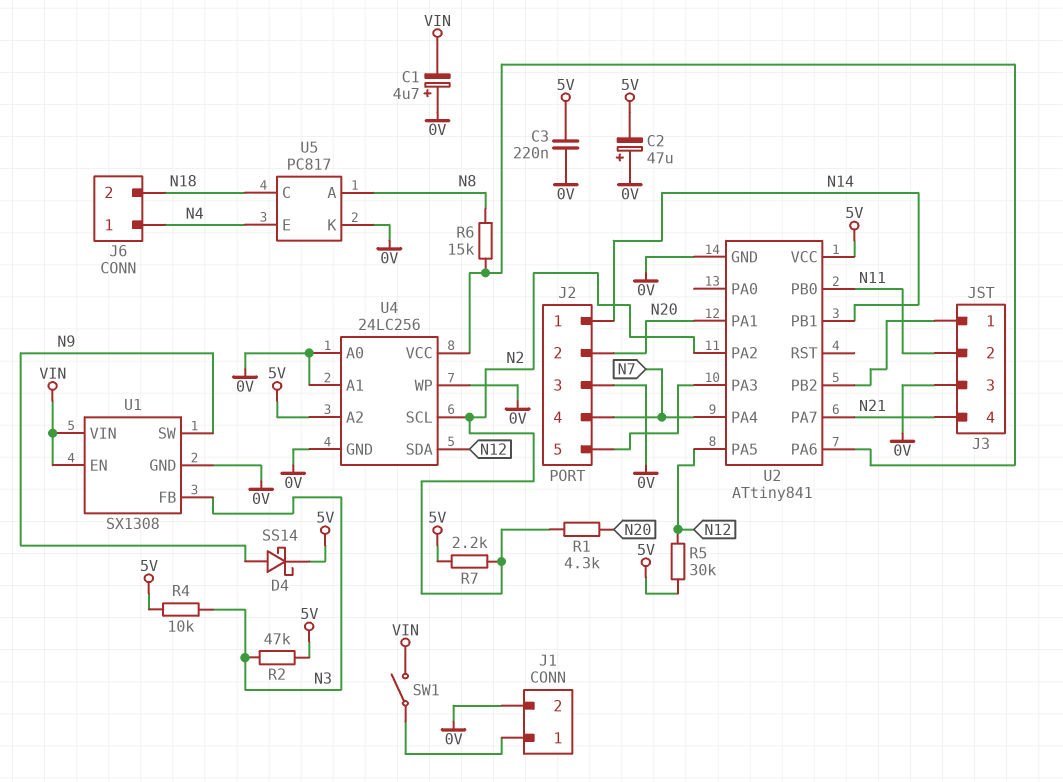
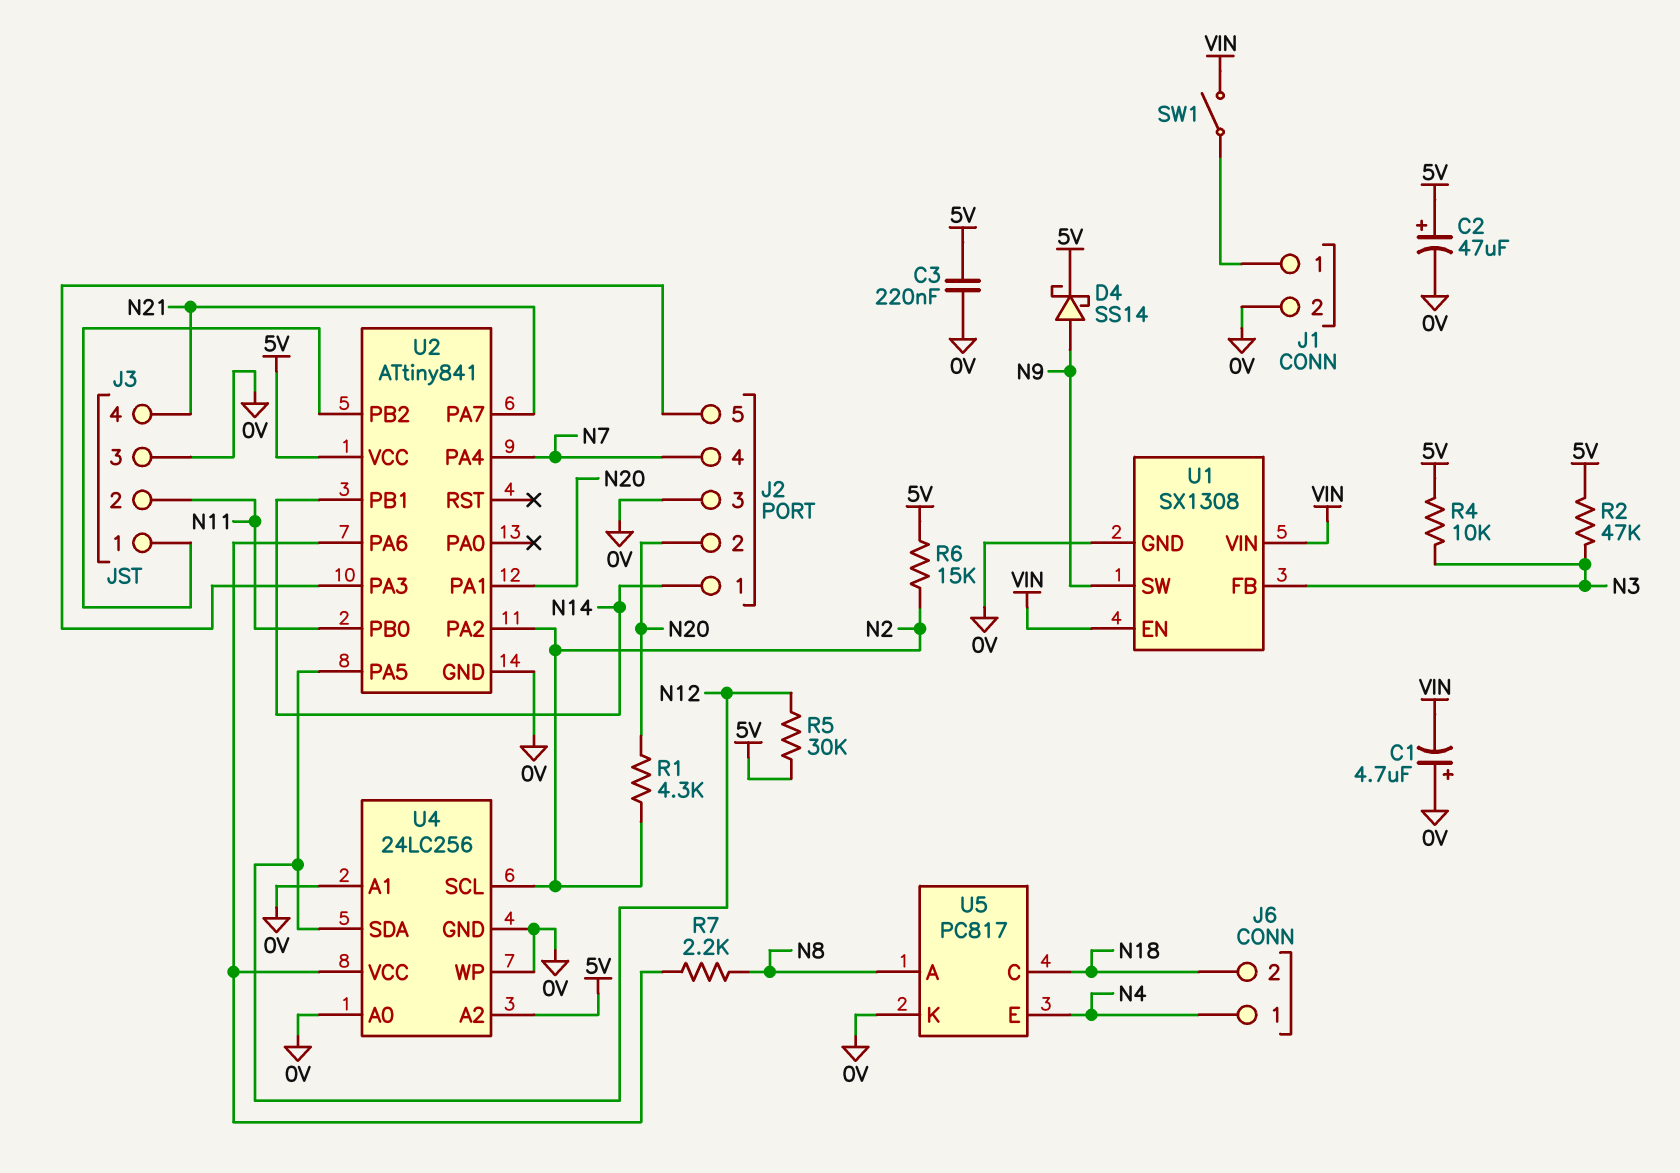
C2: 47uF (plus 0V, minus 5V) -> 47uF (plus 5V, minus 0V)
R6: 15k (N8, U2/PA6) -> 15k (5V, N2)
R7: 2.2k (5V, N2) -> 2.2k (N8, U2/PA6)

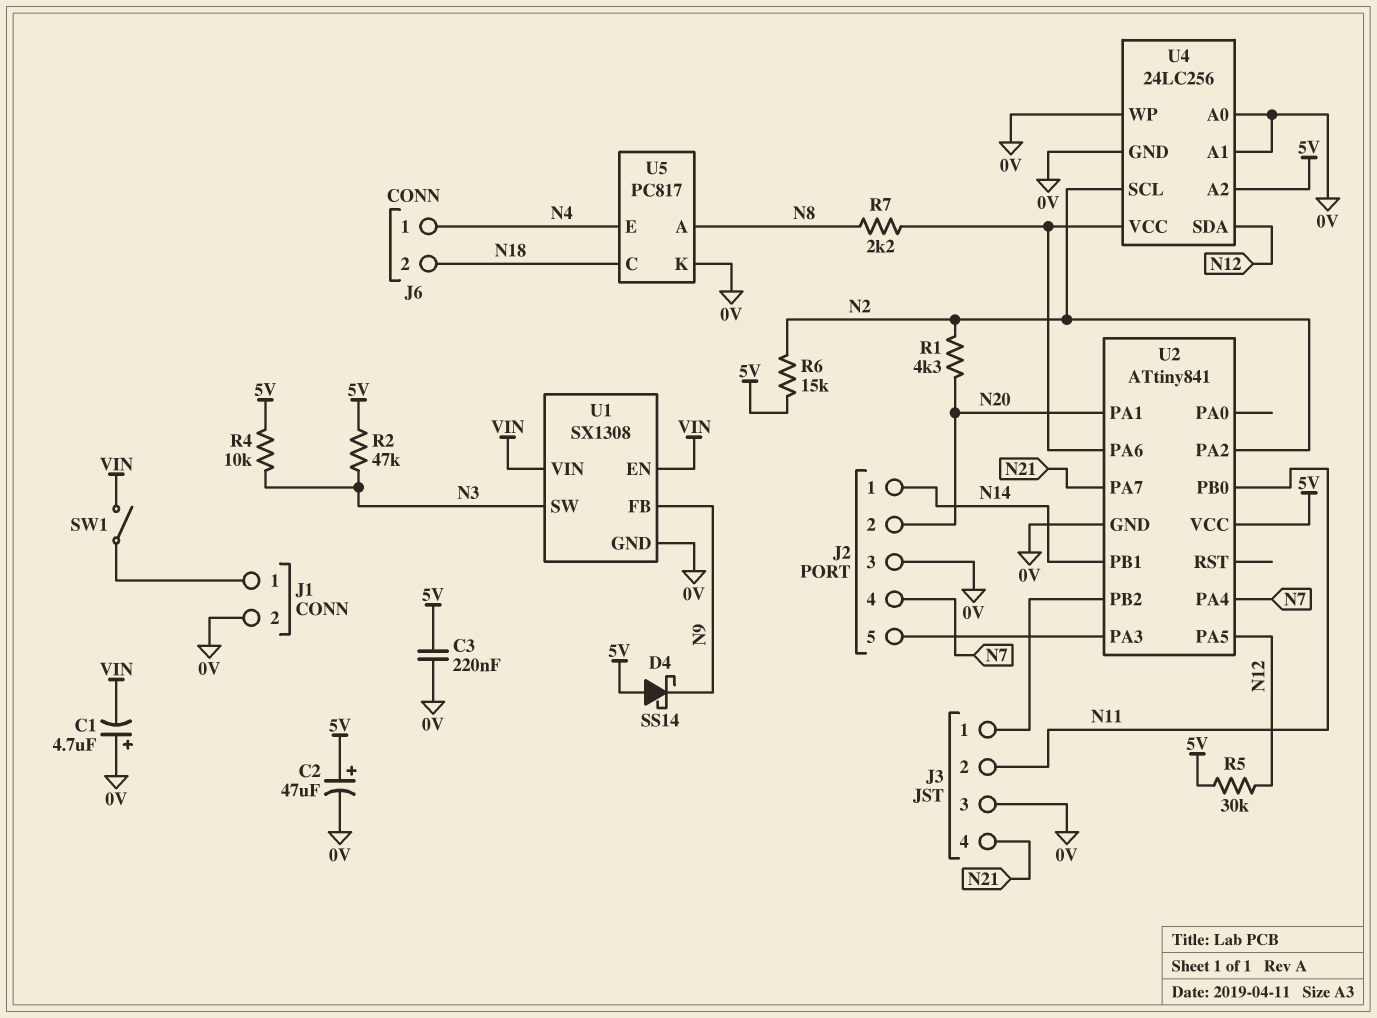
D4: schottky SS14 (A N9, K 5V) -> schottky SS14 (A 5V, K N9)
U1 pin FB: N3 -> N9
U1 pin SW: N9 -> N3

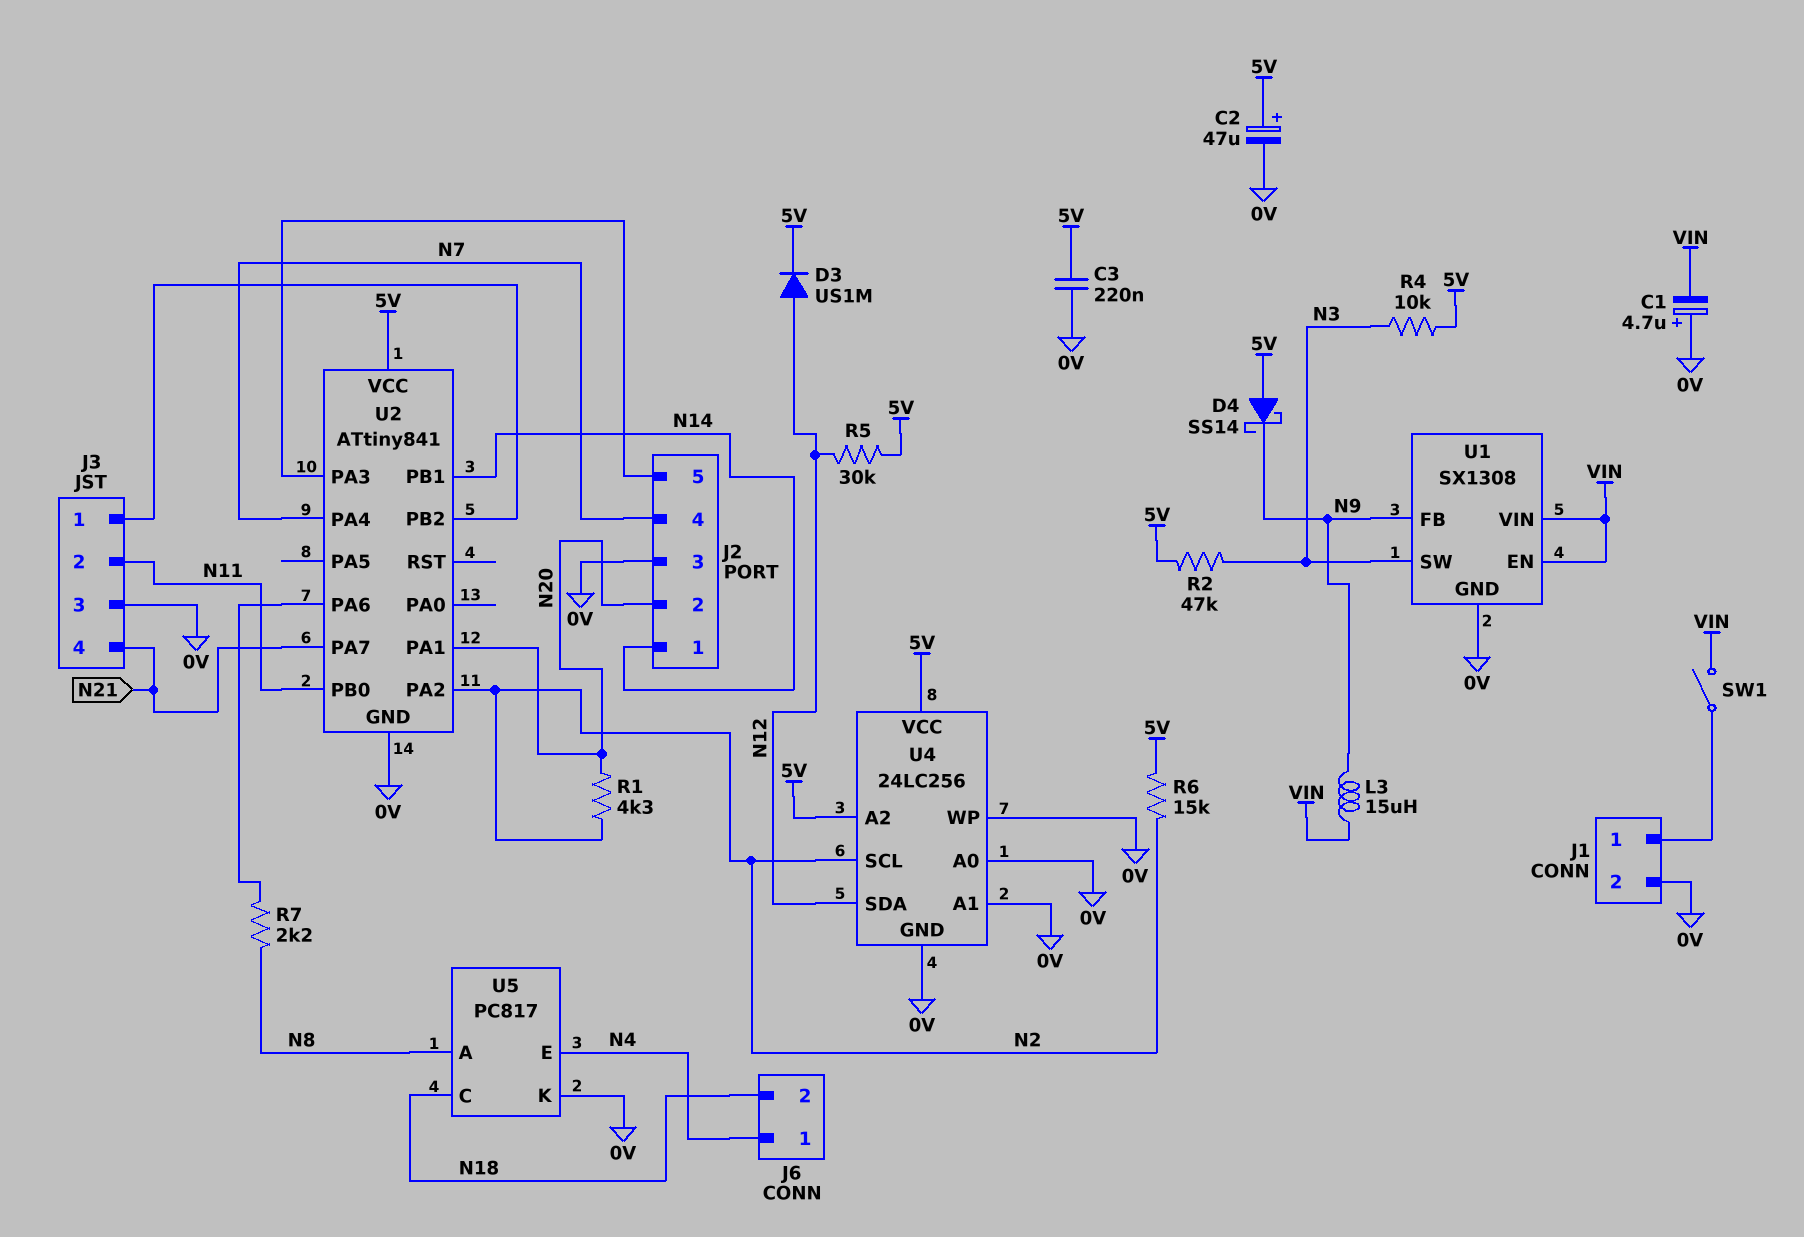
D3: none -> diode US1M (A N12, K 5V)
L3: none -> 15uH (N9, VIN)
U2 pin PA5: N12 -> none
U4 pin VCC: U2/PA6 -> 5V

